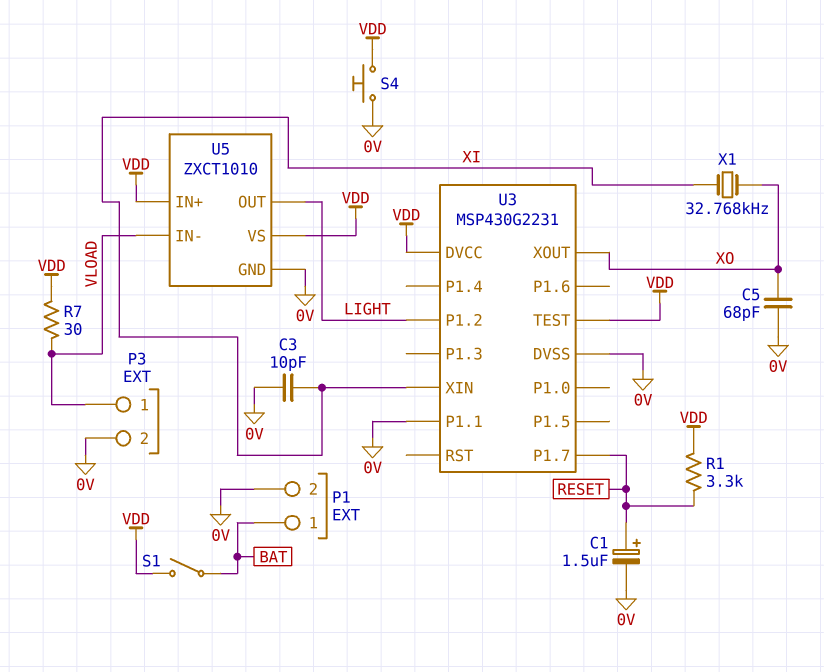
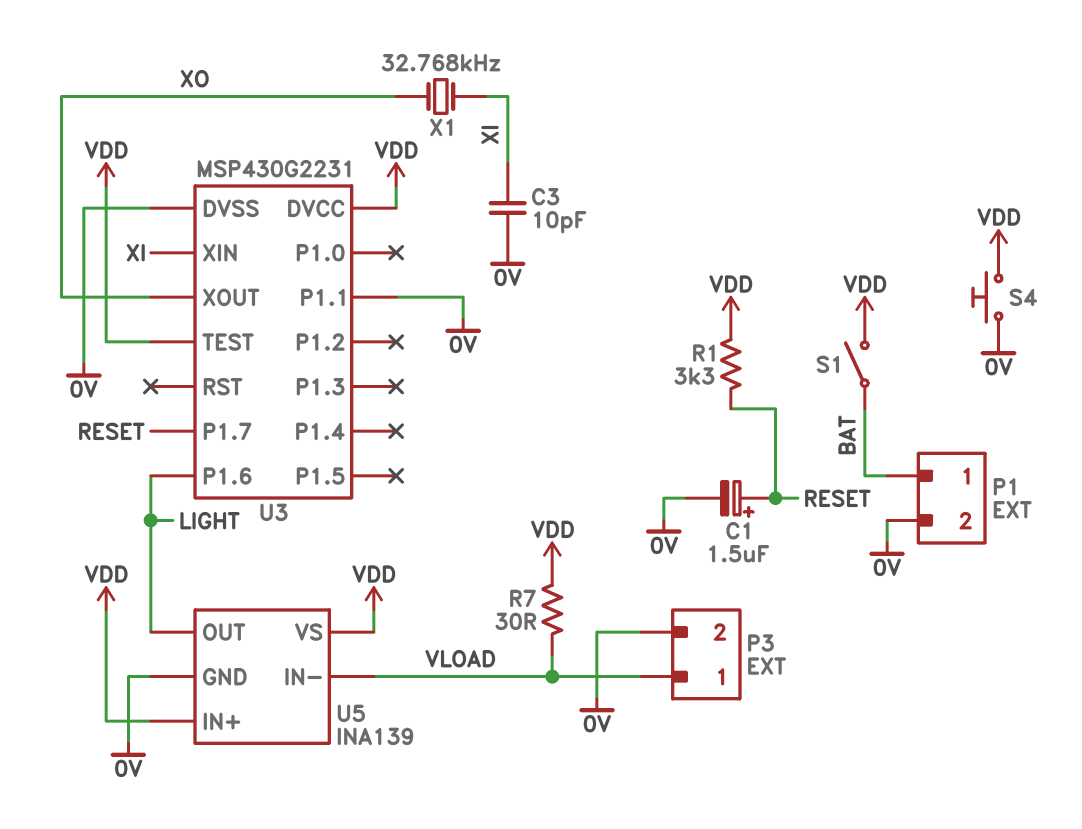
C5: 68pF (0V, XO) -> none
U3 pin P1.2: LIGHT -> none
U3 pin P1.6: none -> LIGHT
U5: ZXCT1010 -> INA139

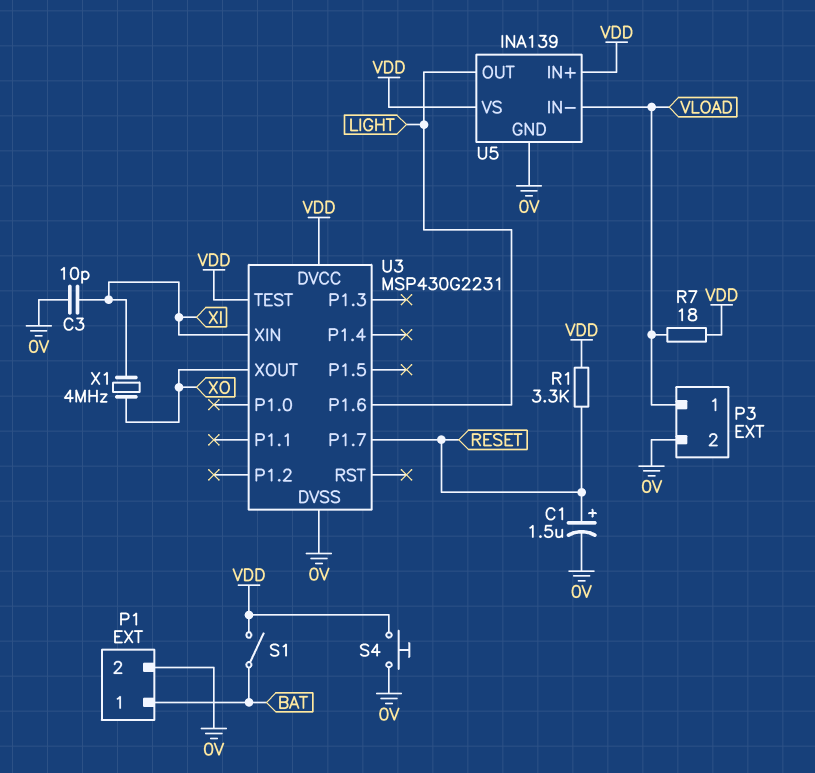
R7: 30 (VDD, VLOAD) -> 18 (VDD, VLOAD)
U3 pin P1.1: 0V -> none
X1: 32.768kHz (XI, XO) -> 4MHz (XI, XO)

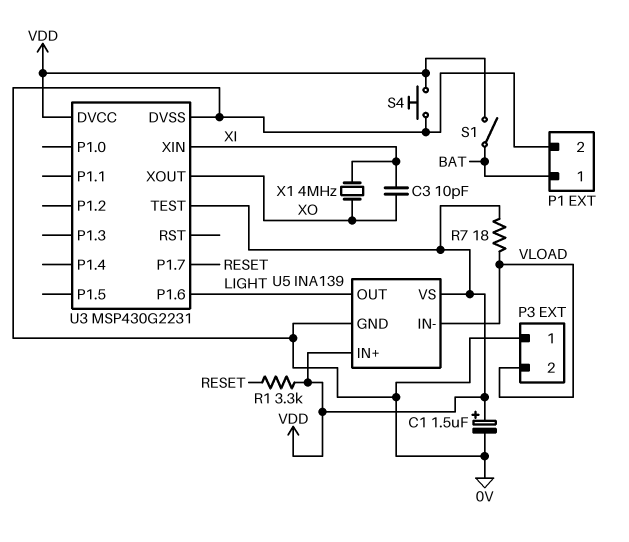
C1: 1.5uF (plus RESET, minus 0V) -> 1.5uF (plus VDD, minus 0V)
C3: 10pF (0V, XI) -> 10pF (XI, XO)
P3 pin 1: VLOAD -> 0V
P3 pin 2: 0V -> VLOAD

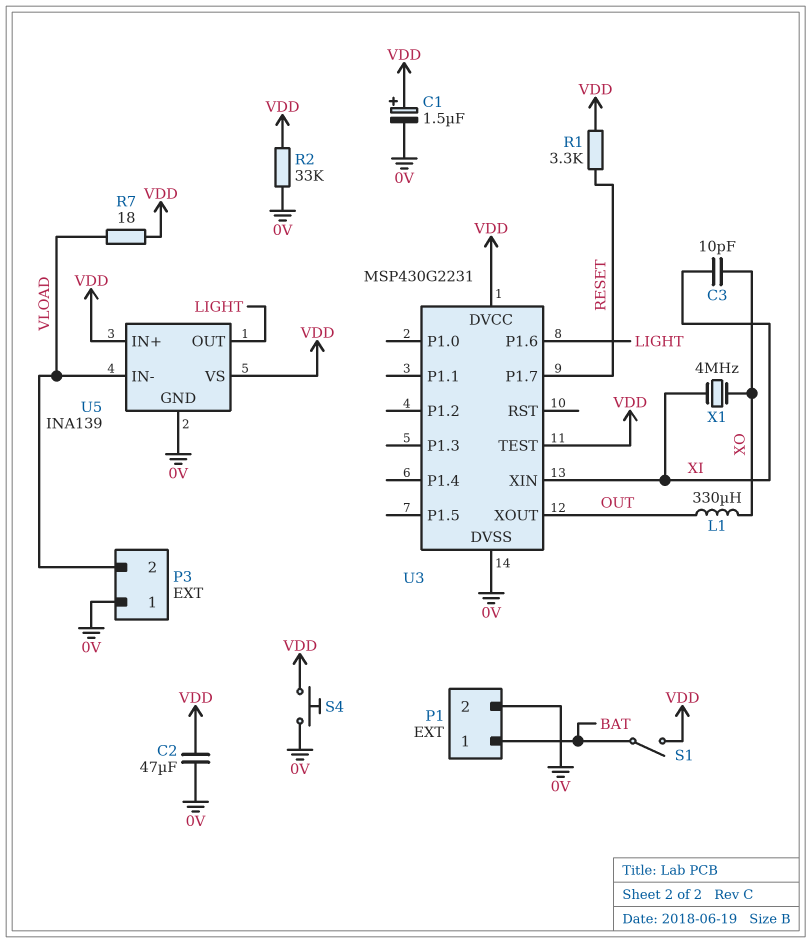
C2: none -> 47uF (0V, VDD)
L1: none -> 330uH (OUT, XO)
R2: none -> 33k (0V, VDD)
U3 pin XOUT: XO -> OUT

